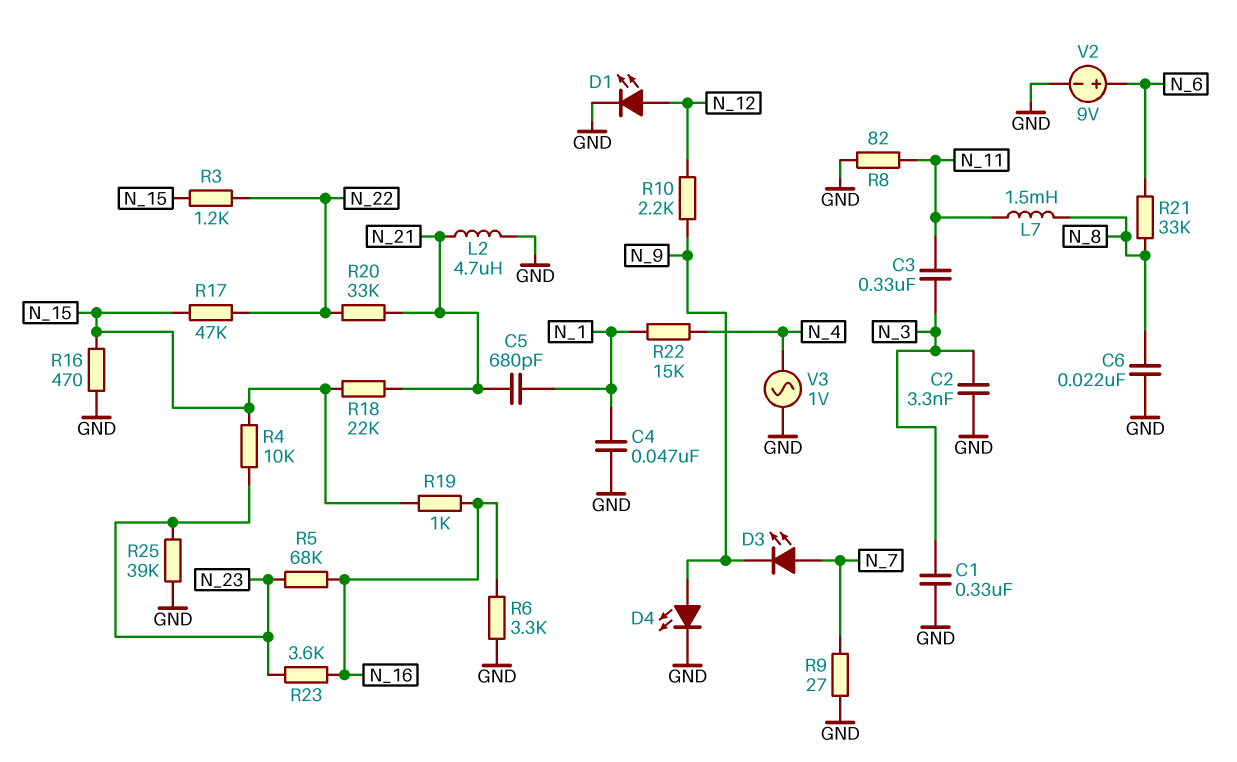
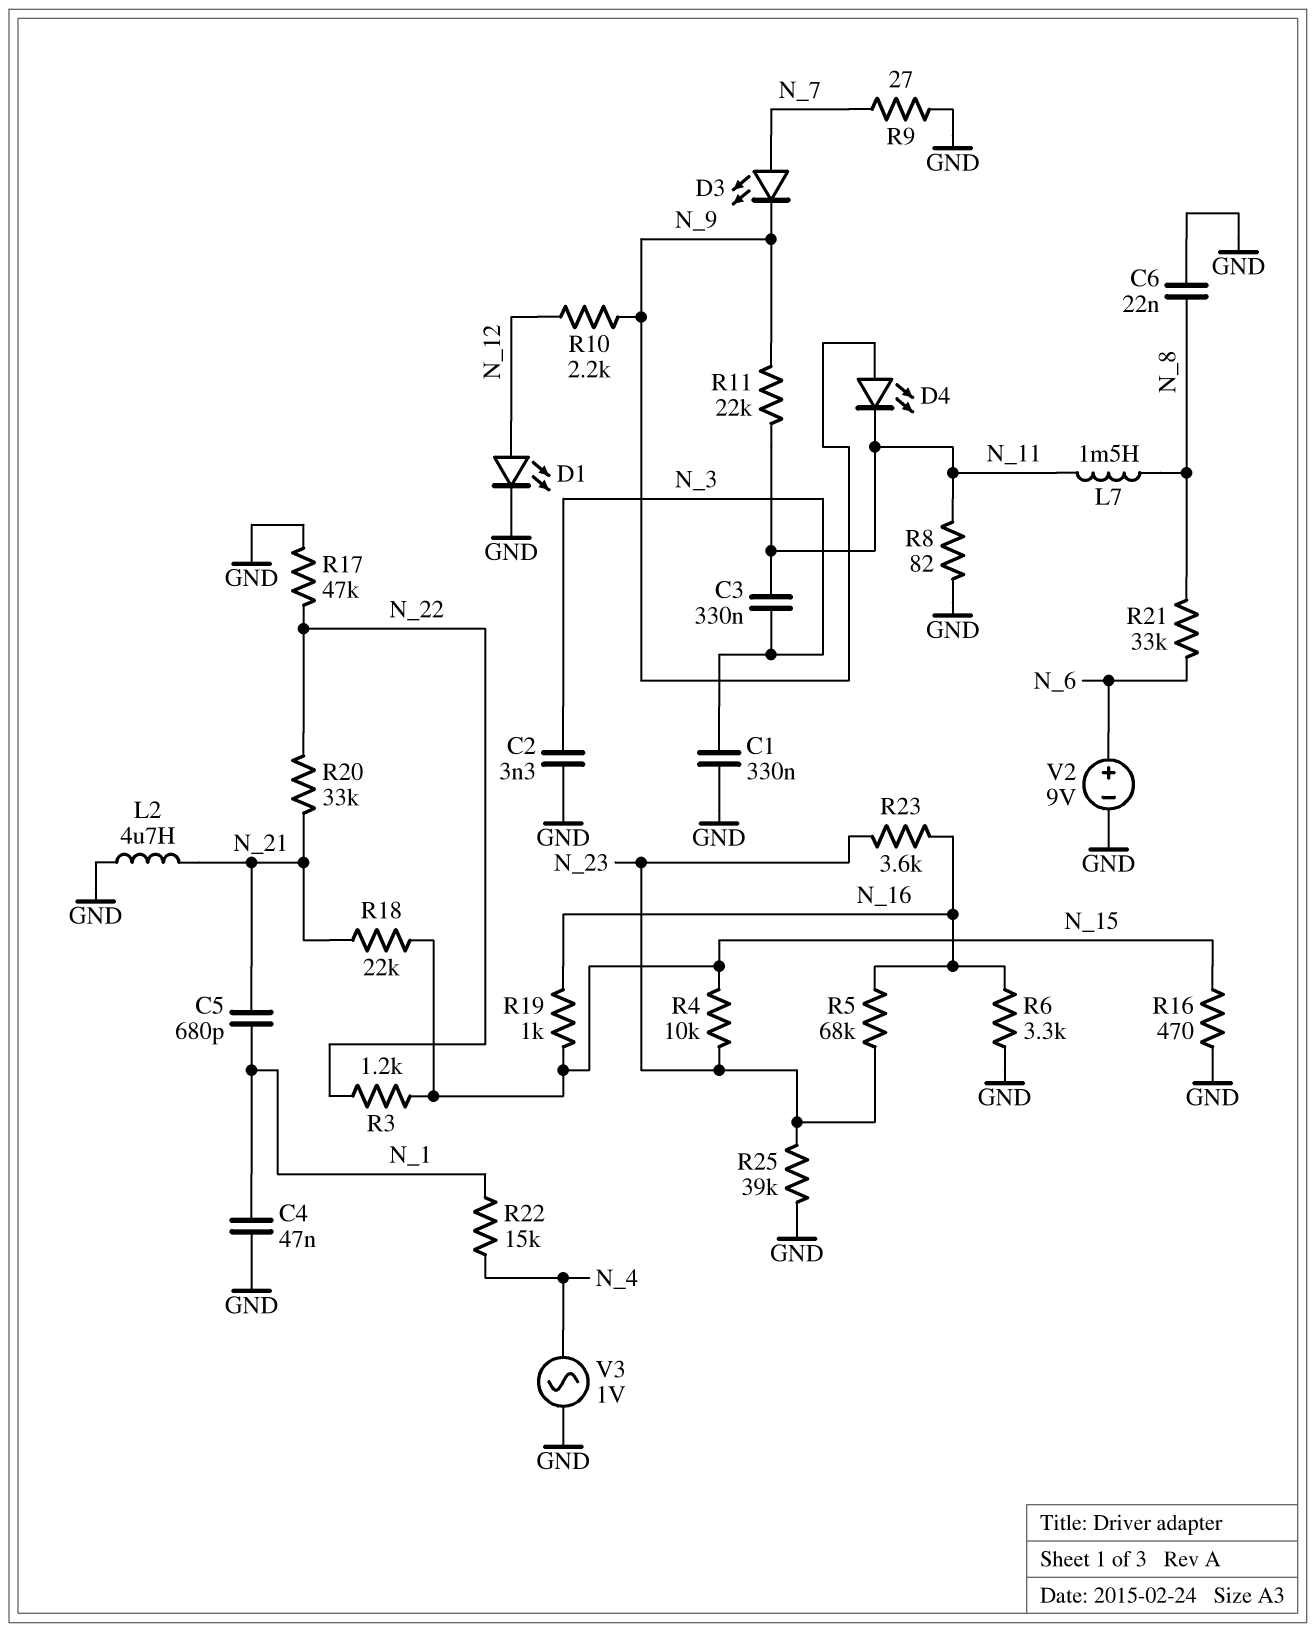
D4: LED (A N_9, K GND) -> LED (A N_9, K N_11)
R11: none -> 22k (N_9, N_11)
R17: 47k (N_15, N_22) -> 47k (GND, N_22)

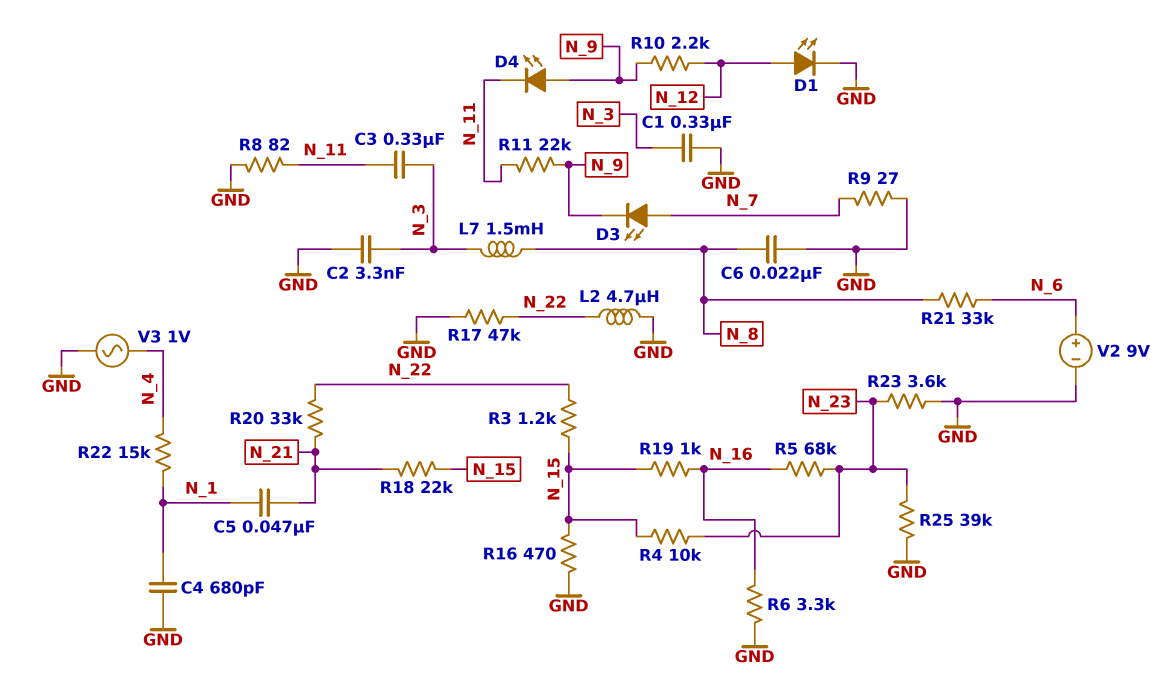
C4: 47nF (GND, N_1) -> 680pF (GND, N_1)
C5: 680pF (N_1, N_21) -> 47nF (N_1, N_21)
L2: 4.7uH (GND, N_21) -> 4.7uH (GND, N_22)
L7: 1.5mH (N_8, N_11) -> 1.5mH (N_3, N_8)
R23: 3.6k (N_16, N_23) -> 3.6k (GND, N_23)

